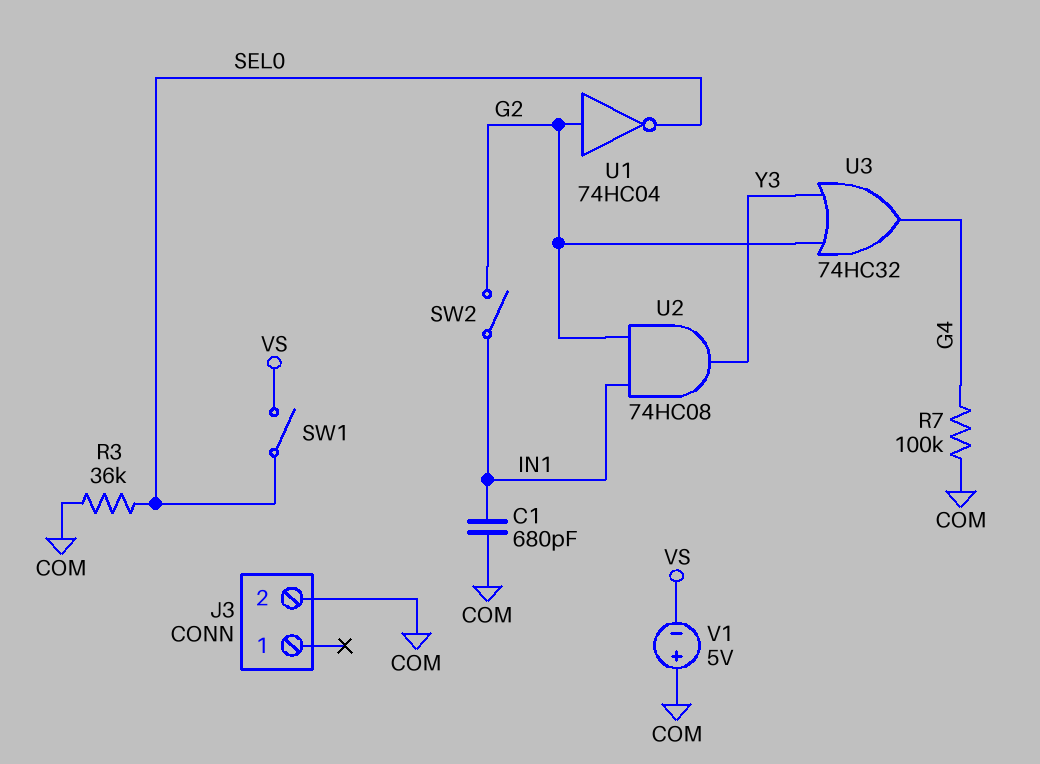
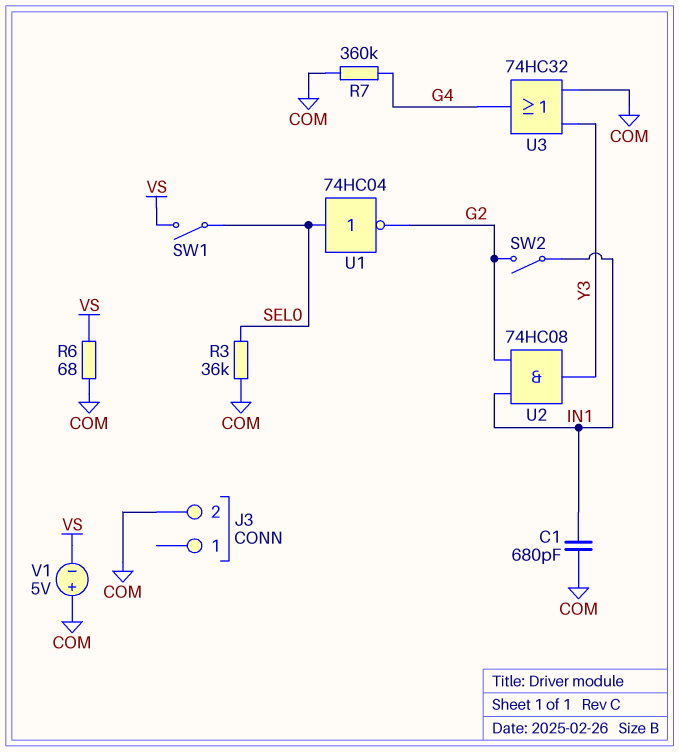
R6: none -> 68 (COM, VS)
R7: 100k (COM, G4) -> 360k (COM, G4)
U1: NOT 74HC04 (in G2, out SEL0) -> NOT 74HC04 (in SEL0, out G2)
U3: OR 74HC32 (in G2, in Y3, out G4) -> OR 74HC32 (in COM, in Y3, out G4)

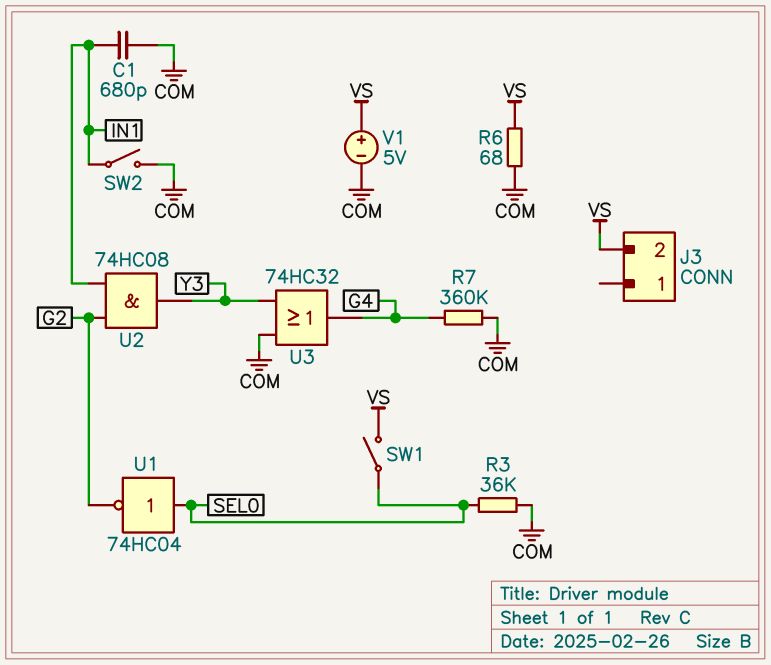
J3 pin 2: COM -> VS
SW2: switch (G2, IN1) -> switch (COM, IN1)
V1: 5V (plus COM, minus VS) -> 5V (plus VS, minus COM)

